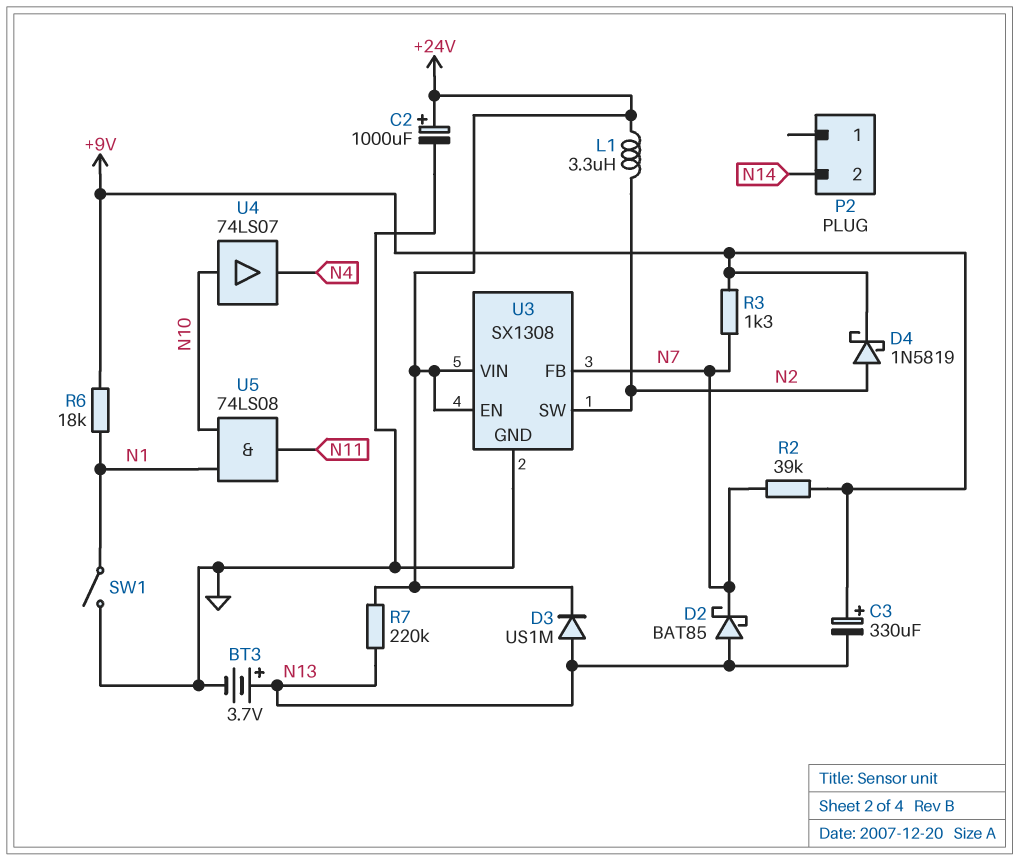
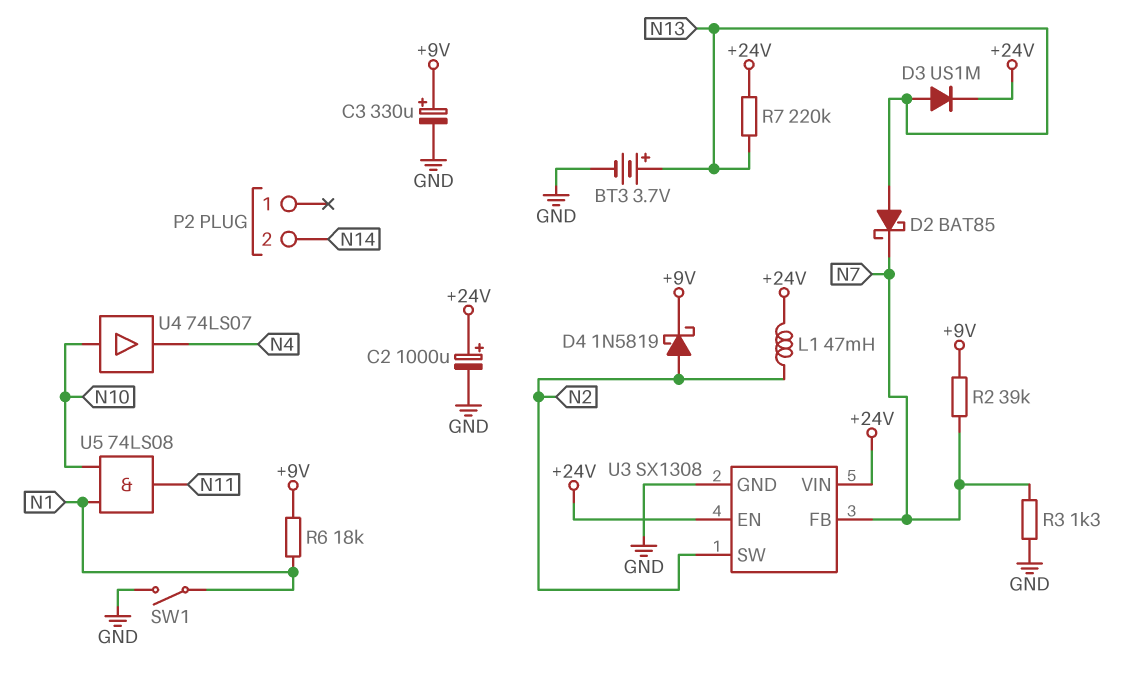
C3: 330uF (plus +9V, minus N13) -> 330uF (plus +9V, minus GND)
L1: 3.3uH (+24V, N2) -> 47mH (+24V, N2)
R3: 1.3k (+9V, N7) -> 1.3k (GND, N7)

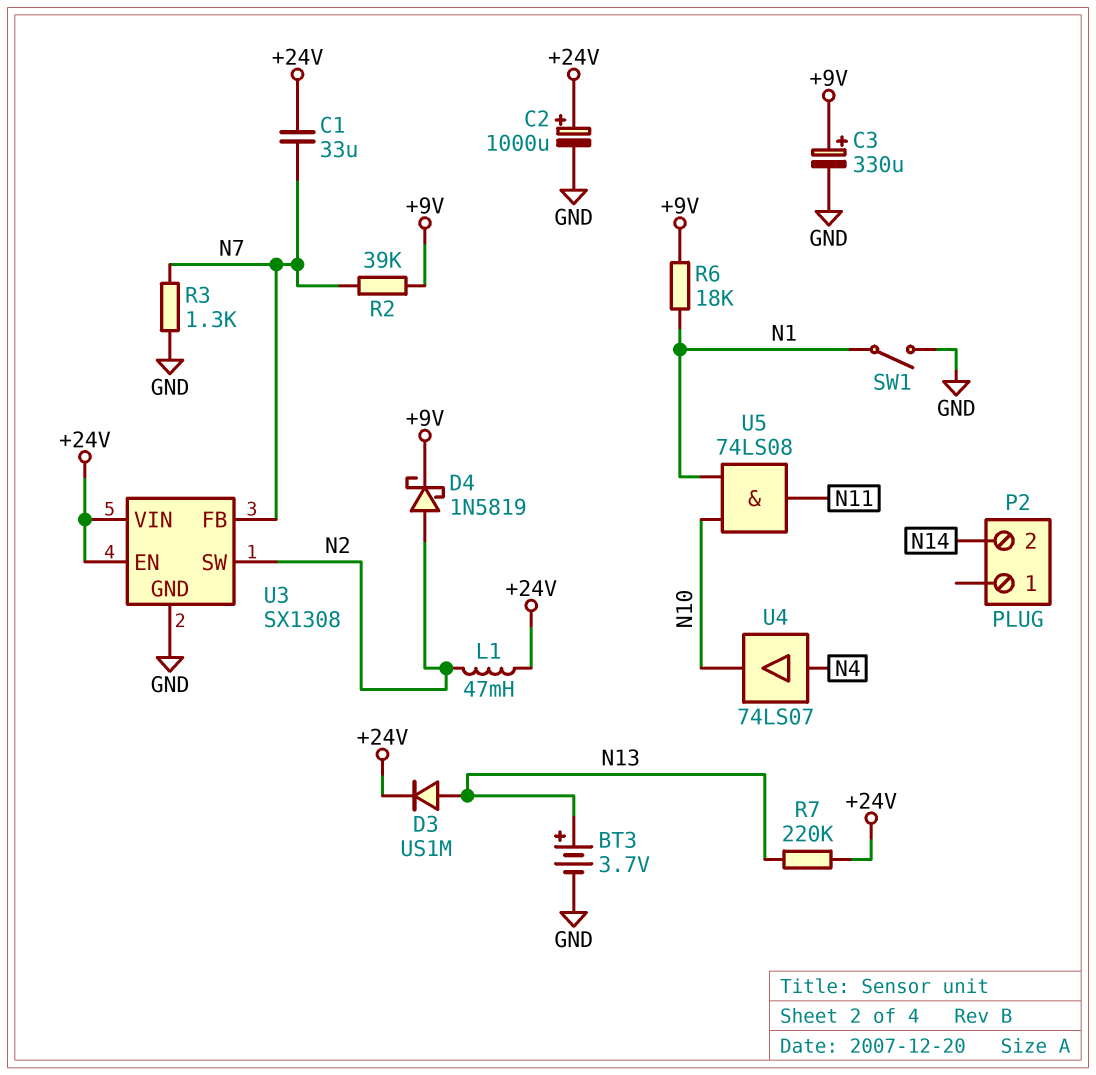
C1: none -> 33uF (+24V, N7)
D2: schottky BAT85 (A N13, K N7) -> none
U4: buffer 74LS07 (in N10, out N4) -> buffer 74LS07 (in N4, out N10)

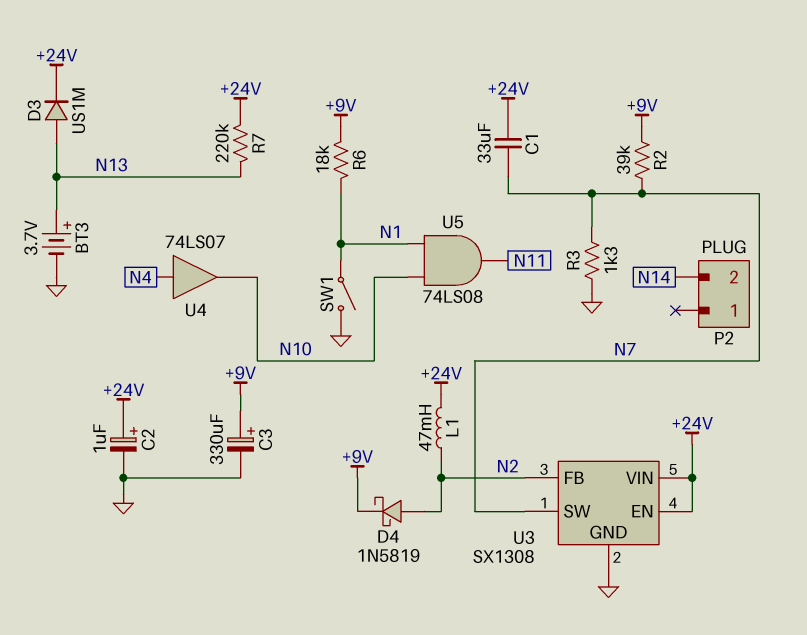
C2: 1000uF (plus +24V, minus GND) -> 1uF (plus +24V, minus GND)
U3 pin FB: N7 -> N2
U3 pin SW: N2 -> N7

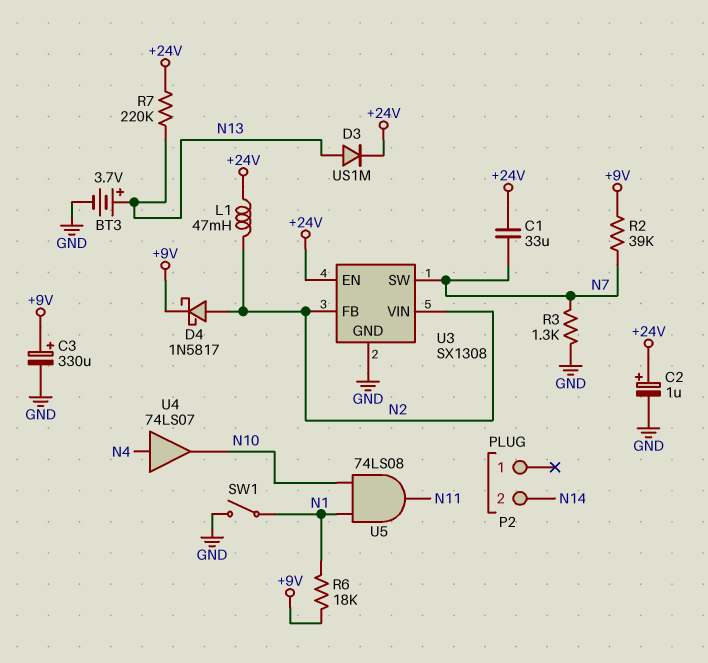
D4: schottky 1N5819 (A N2, K +9V) -> schottky 1N5817 (A N2, K +9V)
U3 pin VIN: +24V -> N2

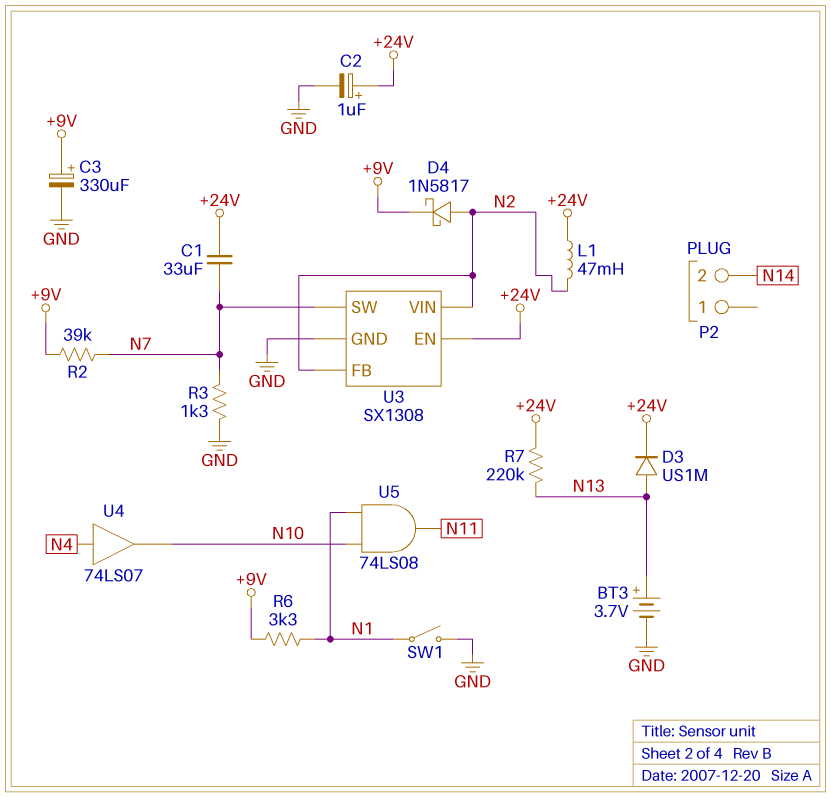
R6: 18k (+9V, N1) -> 3.3k (+9V, N1)

